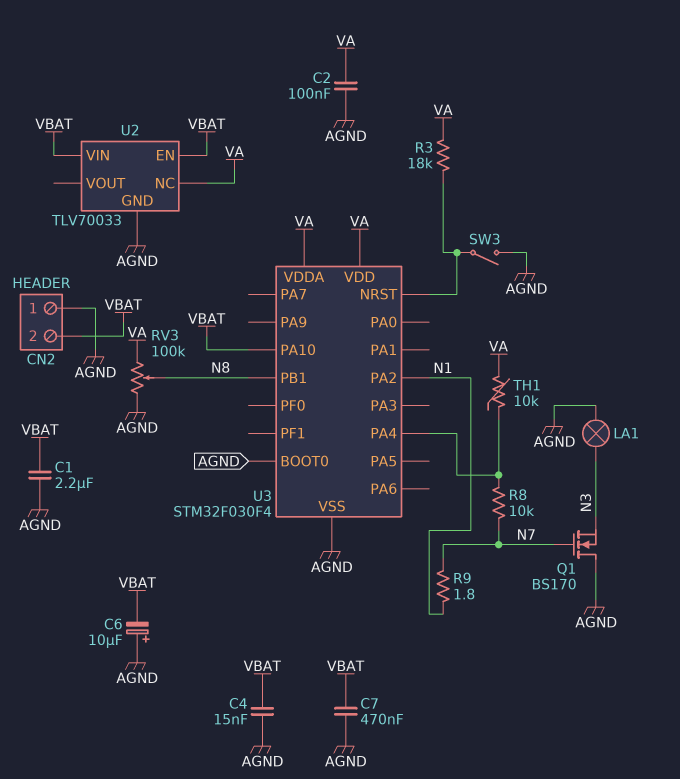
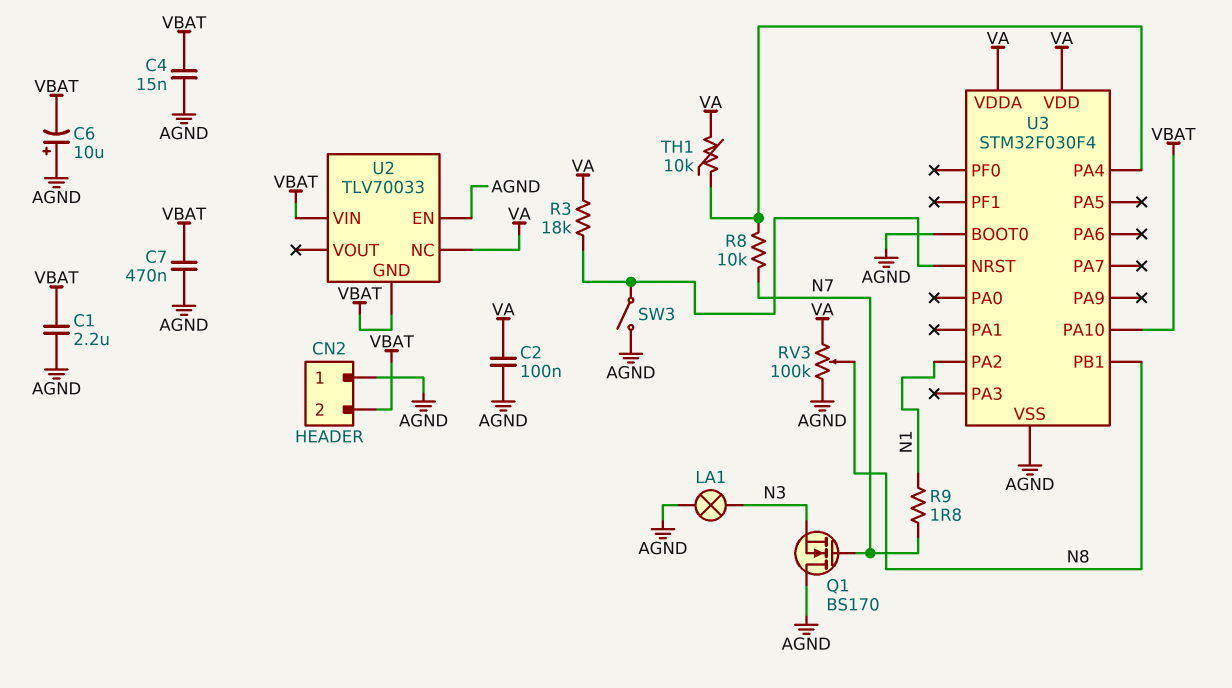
U2 pin EN: VBAT -> AGND
U2 pin GND: AGND -> VBAT

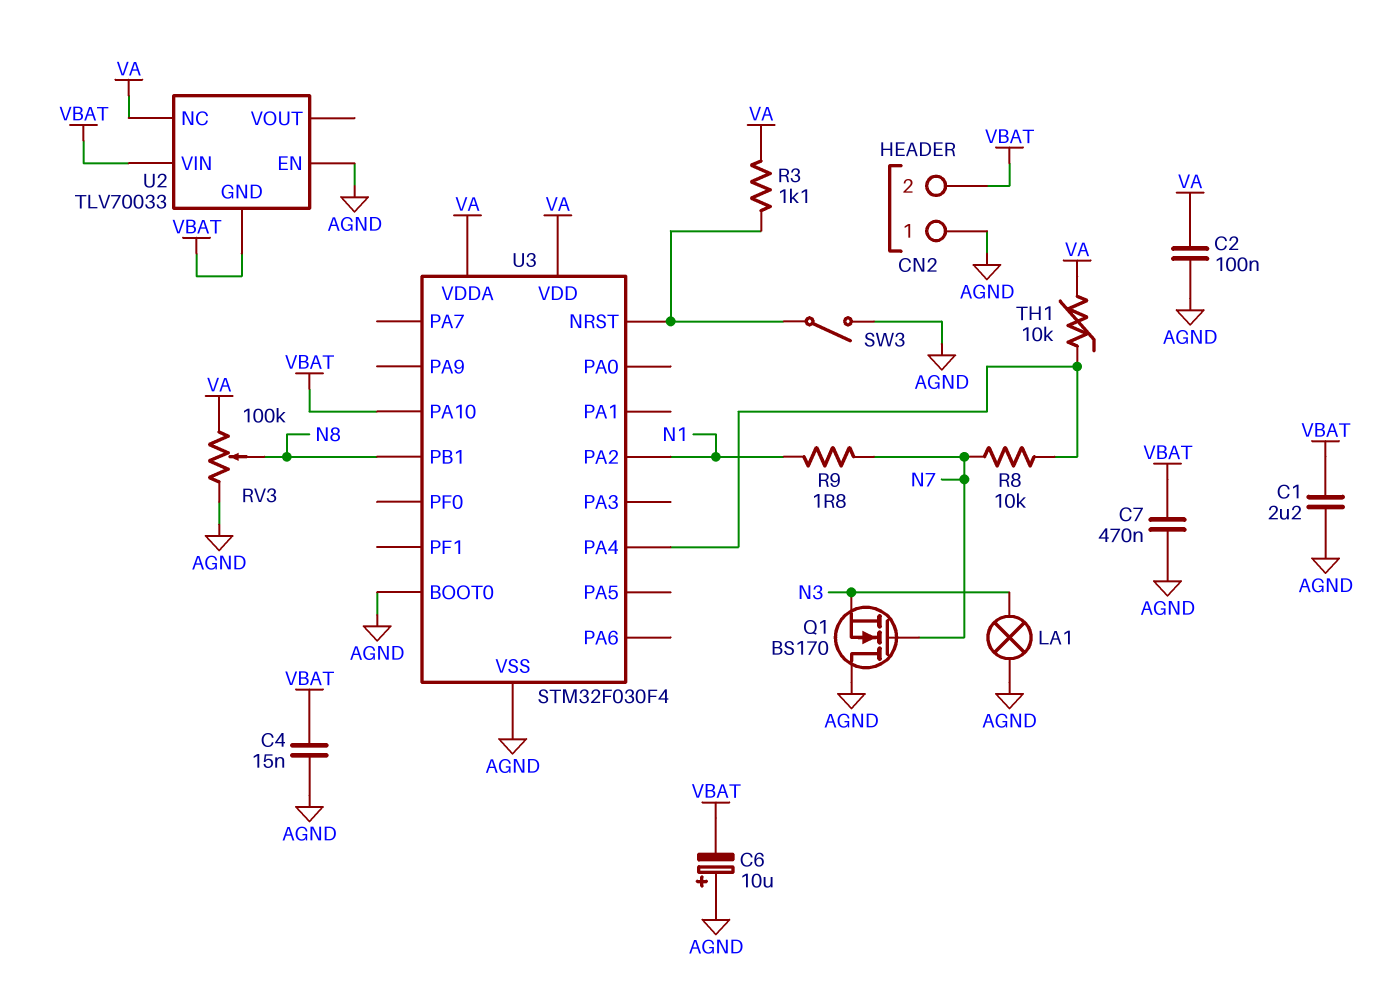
R3: 18k (U3/NRST, VA) -> 1.1k (U3/NRST, VA)

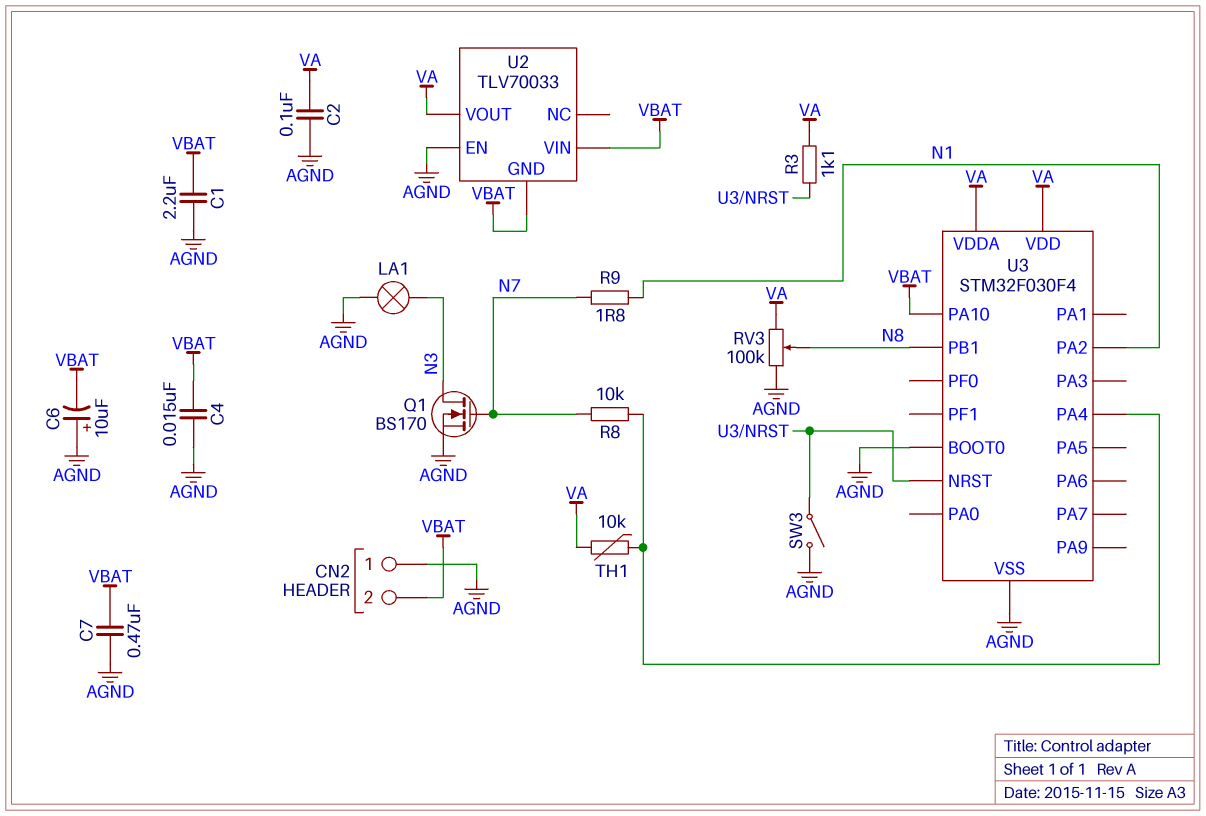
Q1: NMOS BS170 (G N7, D AGND, S N3) -> NMOS BS170 (G N7, D N3, S AGND)
U2 pin NC: VA -> none
U2 pin VOUT: none -> VA

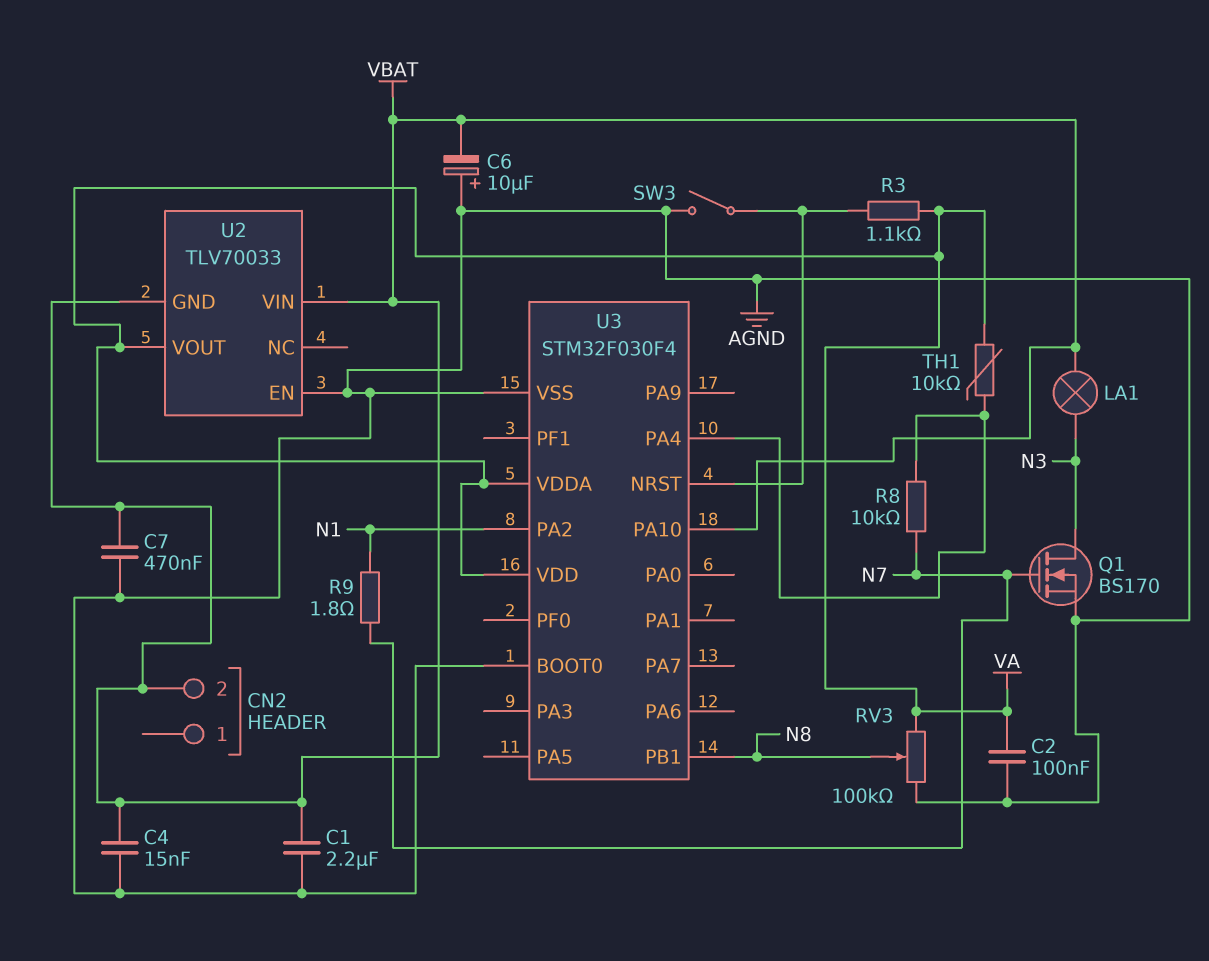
CN2 pin 1: AGND -> none
LA1: lamp (AGND, N3) -> lamp (N3, VBAT)

